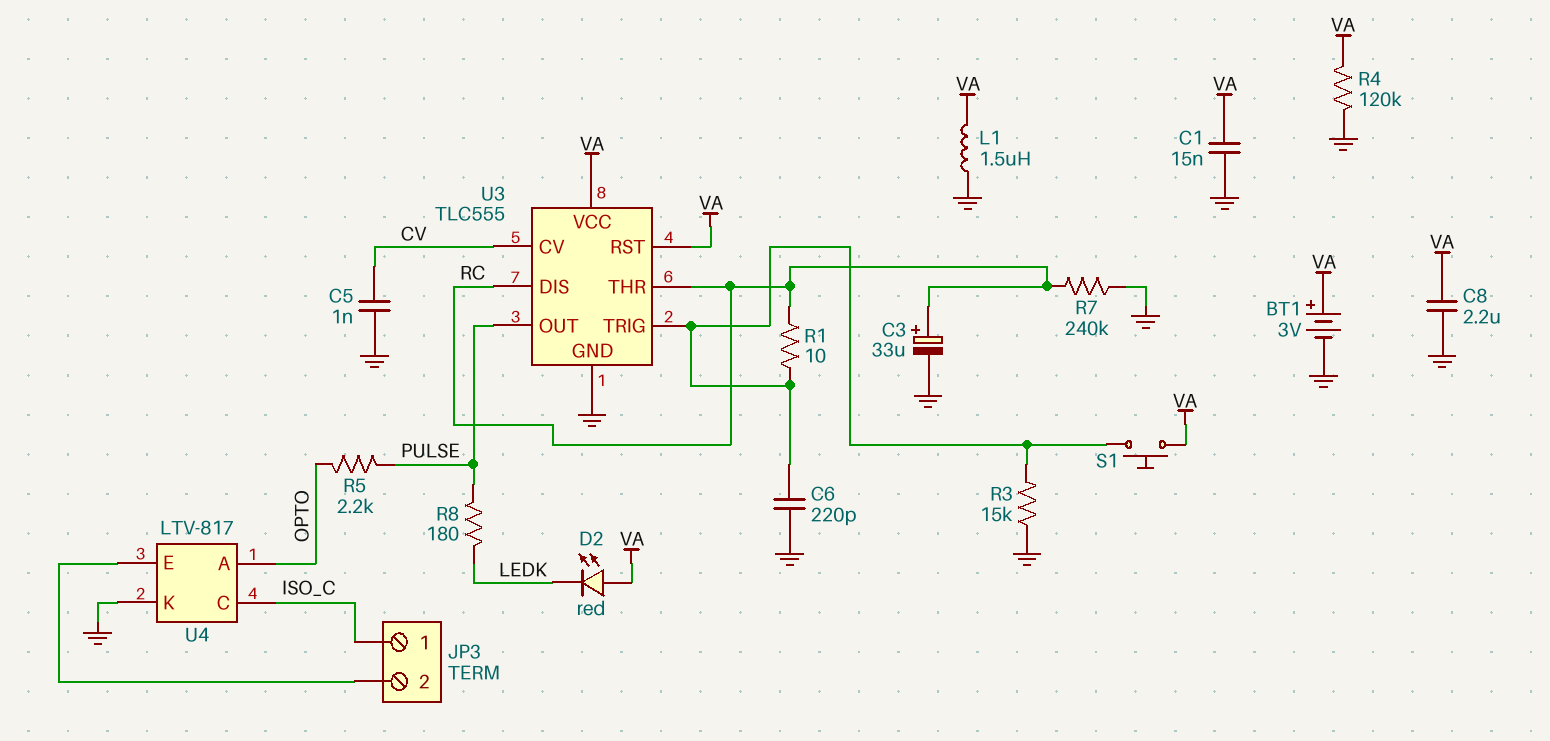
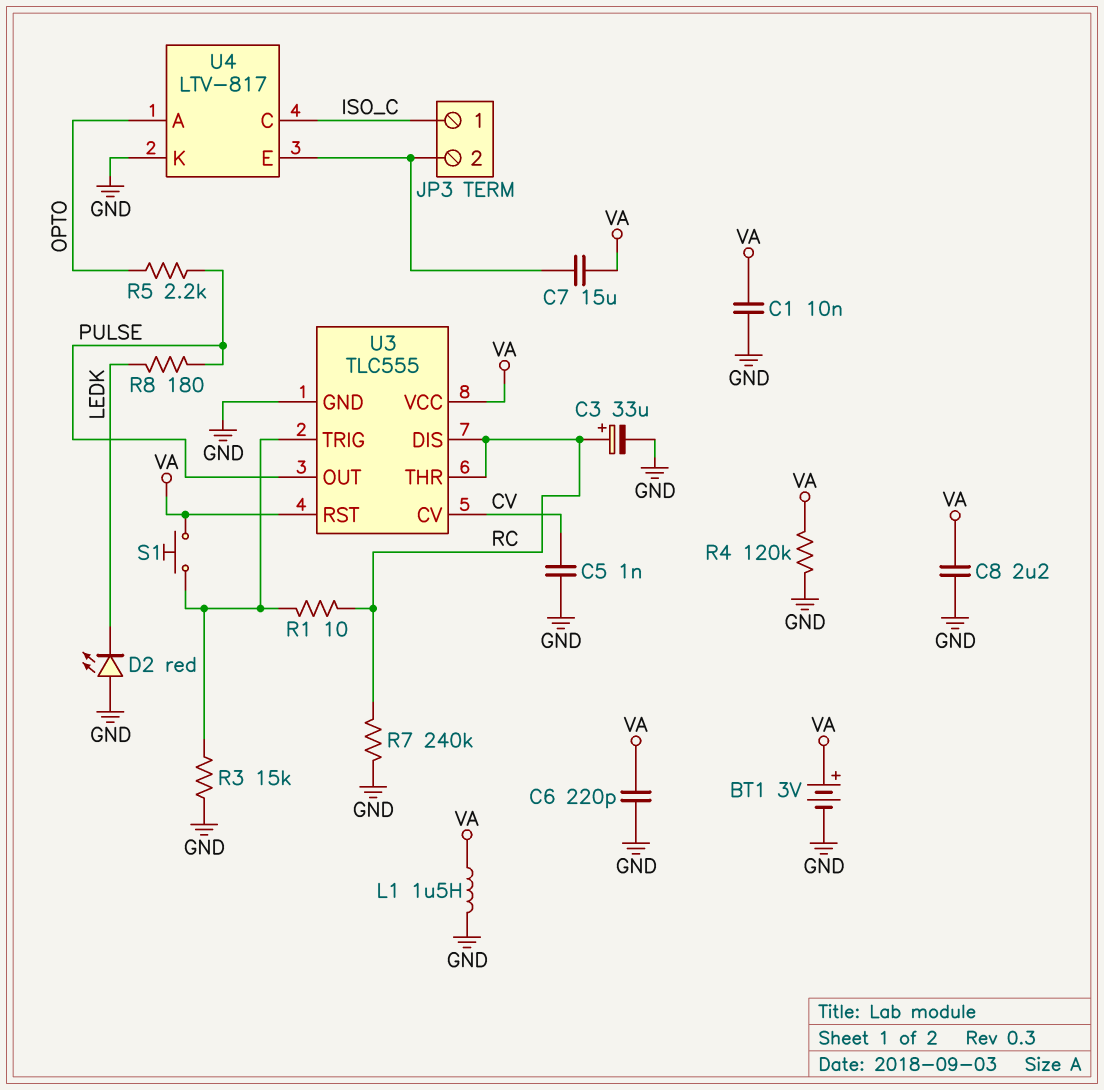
C1: 15nF (GND, VA) -> 10nF (GND, VA)
C6: 220pF (GND, U3/TRIG) -> 220pF (GND, VA)
C7: none -> 15uF (JP3/2, VA)
D2: LED red (A VA, K LEDK) -> LED red (A GND, K LEDK)

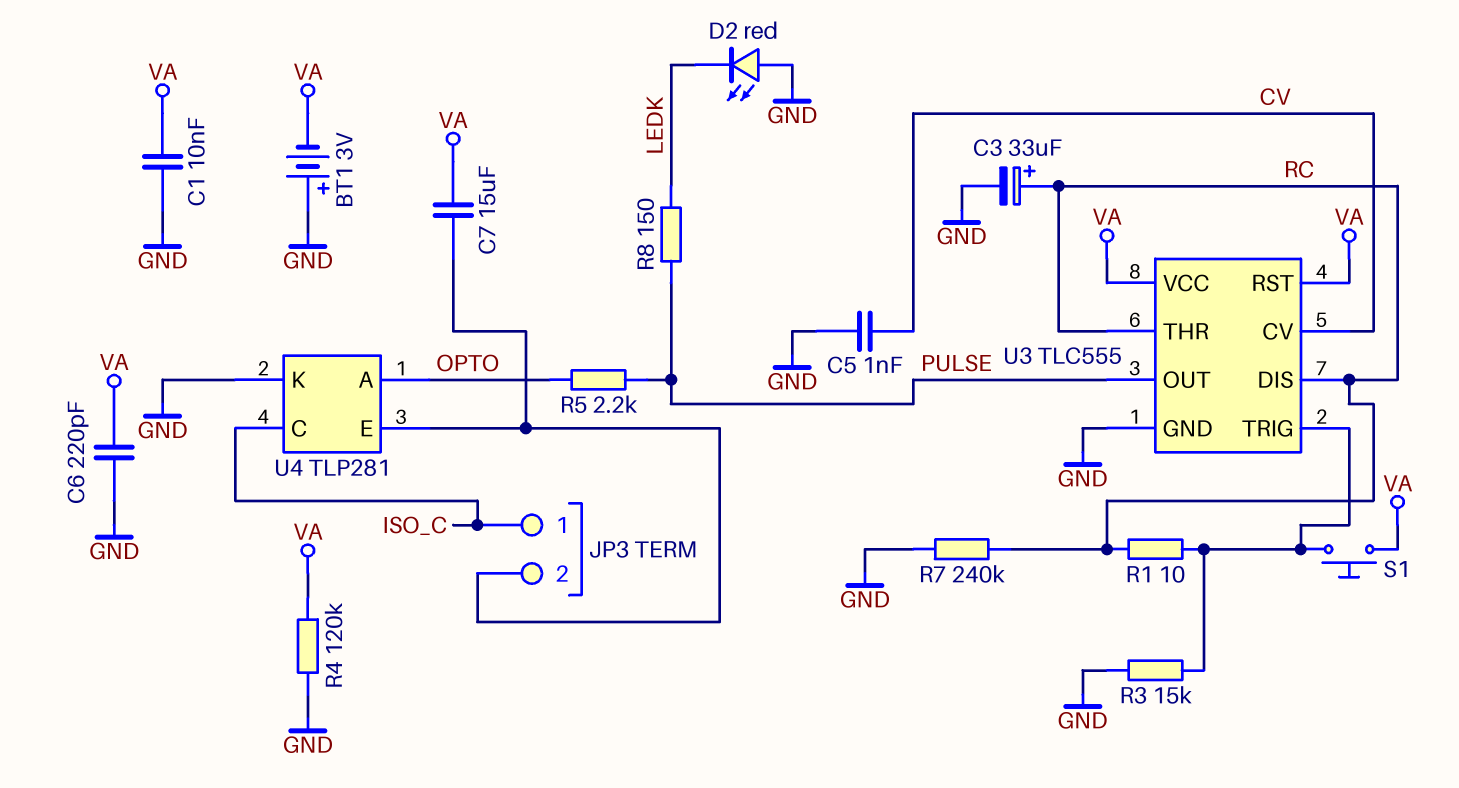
BT1: 3V (plus VA, minus GND) -> 3V (plus GND, minus VA)
C8: 2.2uF (GND, VA) -> none
L1: 1.5uH (GND, VA) -> none
R8: 180 (LEDK, PULSE) -> 150 (LEDK, PULSE)
U4: LTV-817 -> TLP281

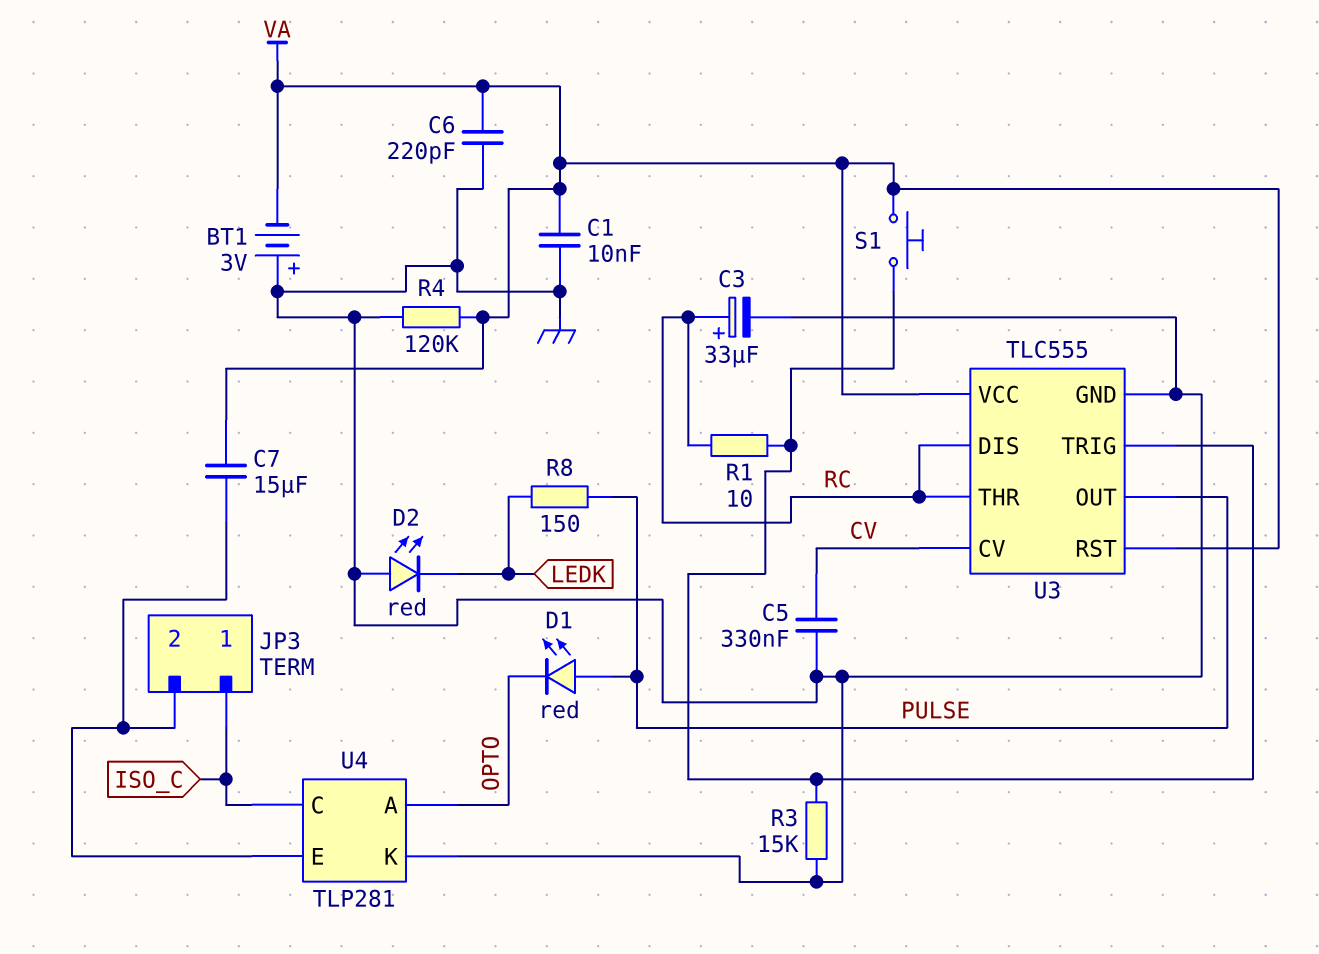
C5: 1nF (CV, GND) -> 330nF (CV, GND)
D1: none -> LED red (A PULSE, K OPTO)
R5: 2.2k (OPTO, PULSE) -> none
R7: 240k (GND, RC) -> none

